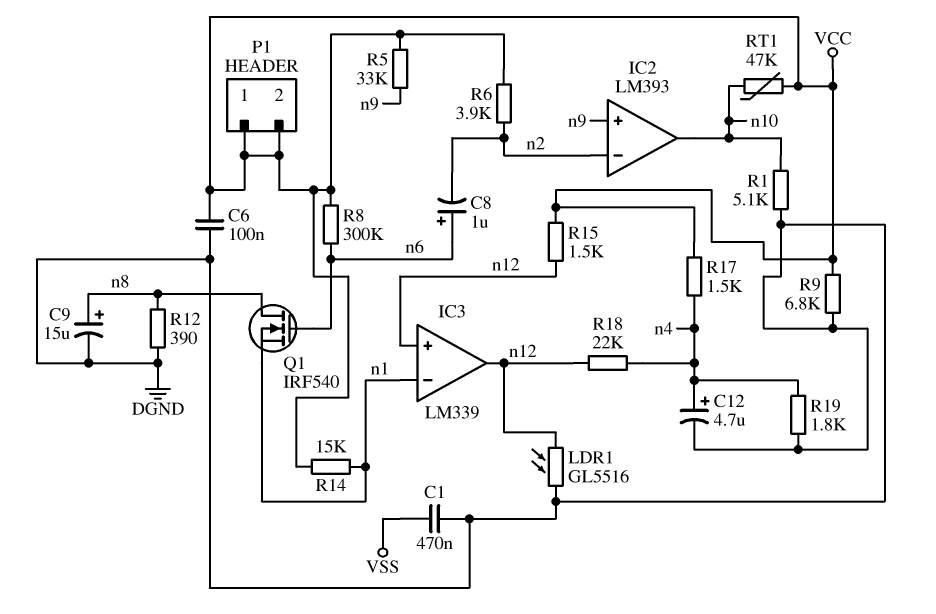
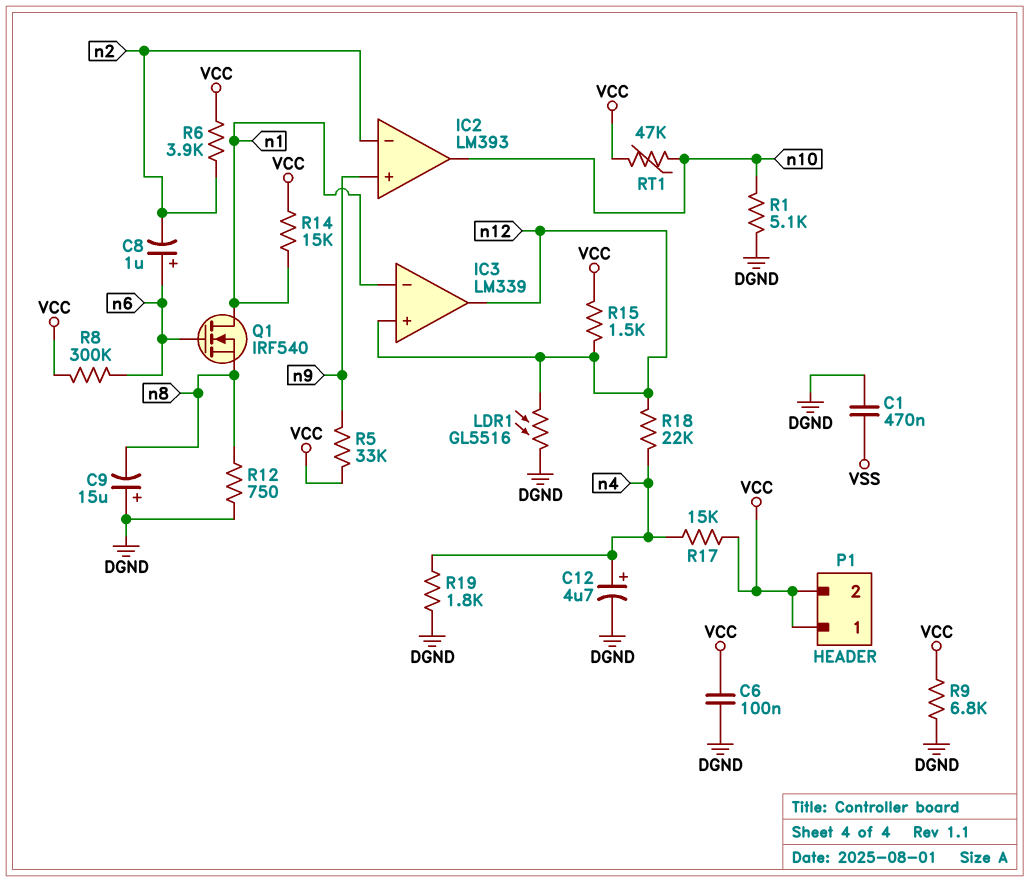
C9: 15uF (plus n8, minus DGND) -> 15uF (plus DGND, minus n8)
Q1: NMOS IRF540 (G n6, D n8, S n1) -> NMOS IRF540 (G n6, D n1, S n8)
R12: 390 (DGND, n8) -> 750 (DGND, n8)
R17: 1.5k (VCC, n4) -> 15k (VCC, n4)

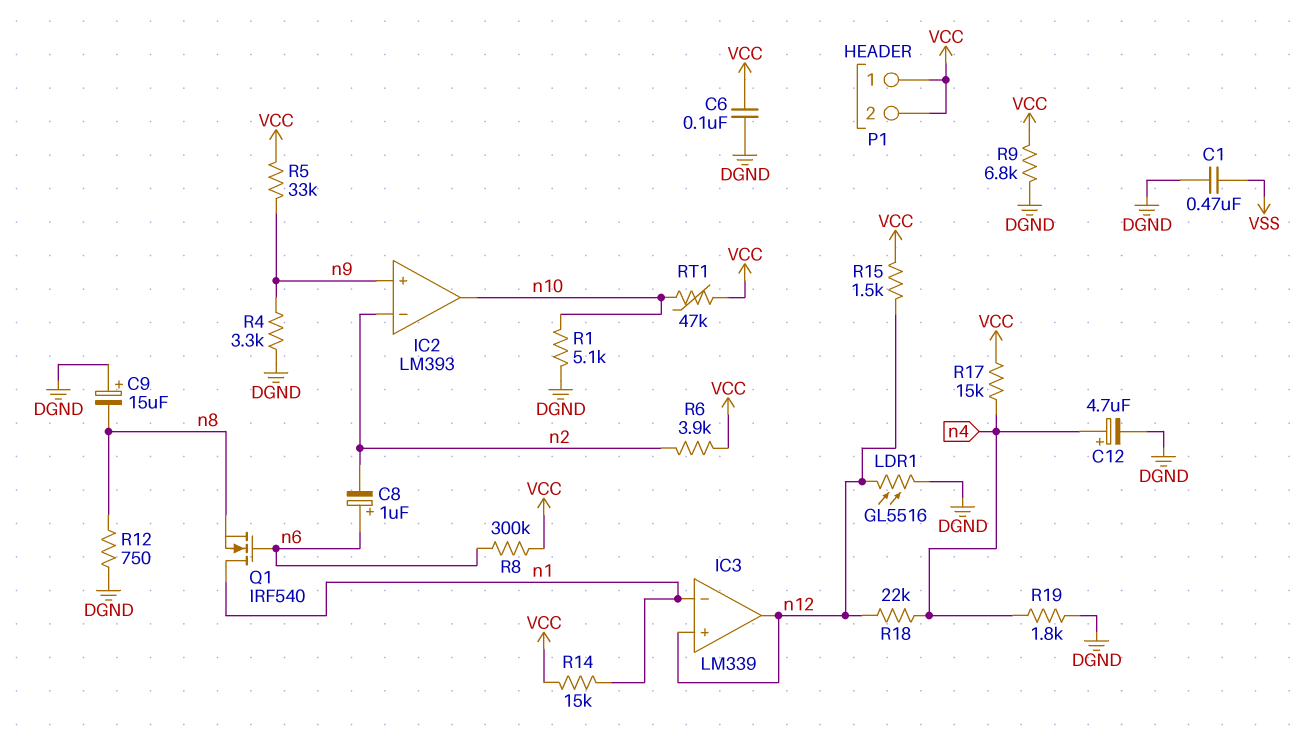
R4: none -> 3.3k (DGND, n9)

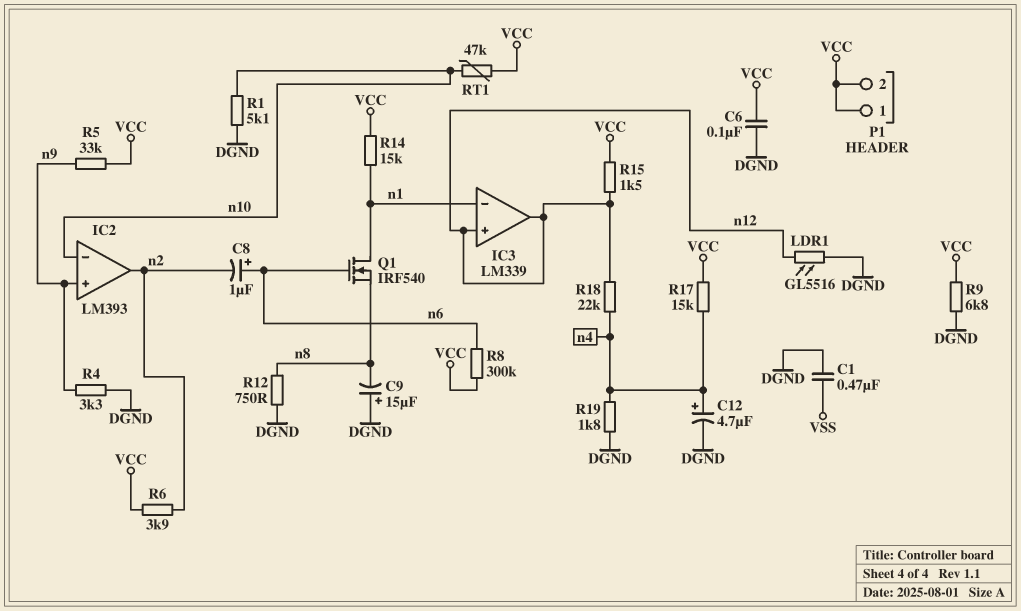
IC2 pin in-: n2 -> n10
IC2 pin out: n10 -> n2

